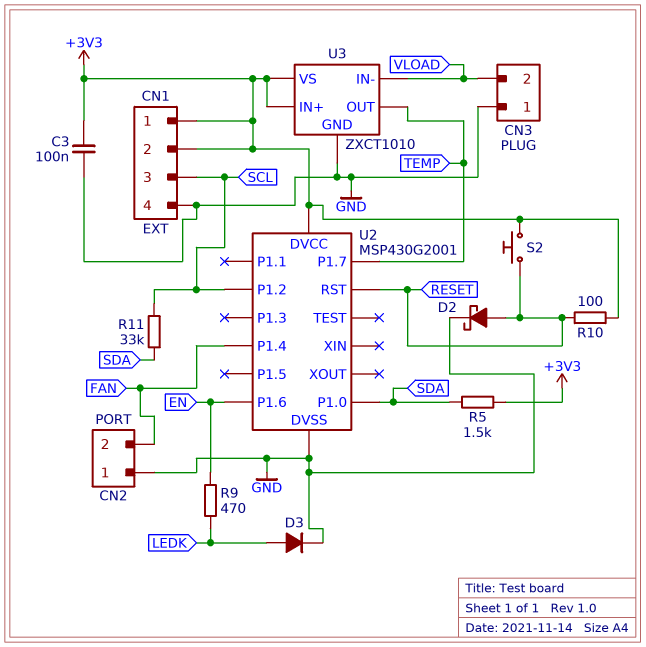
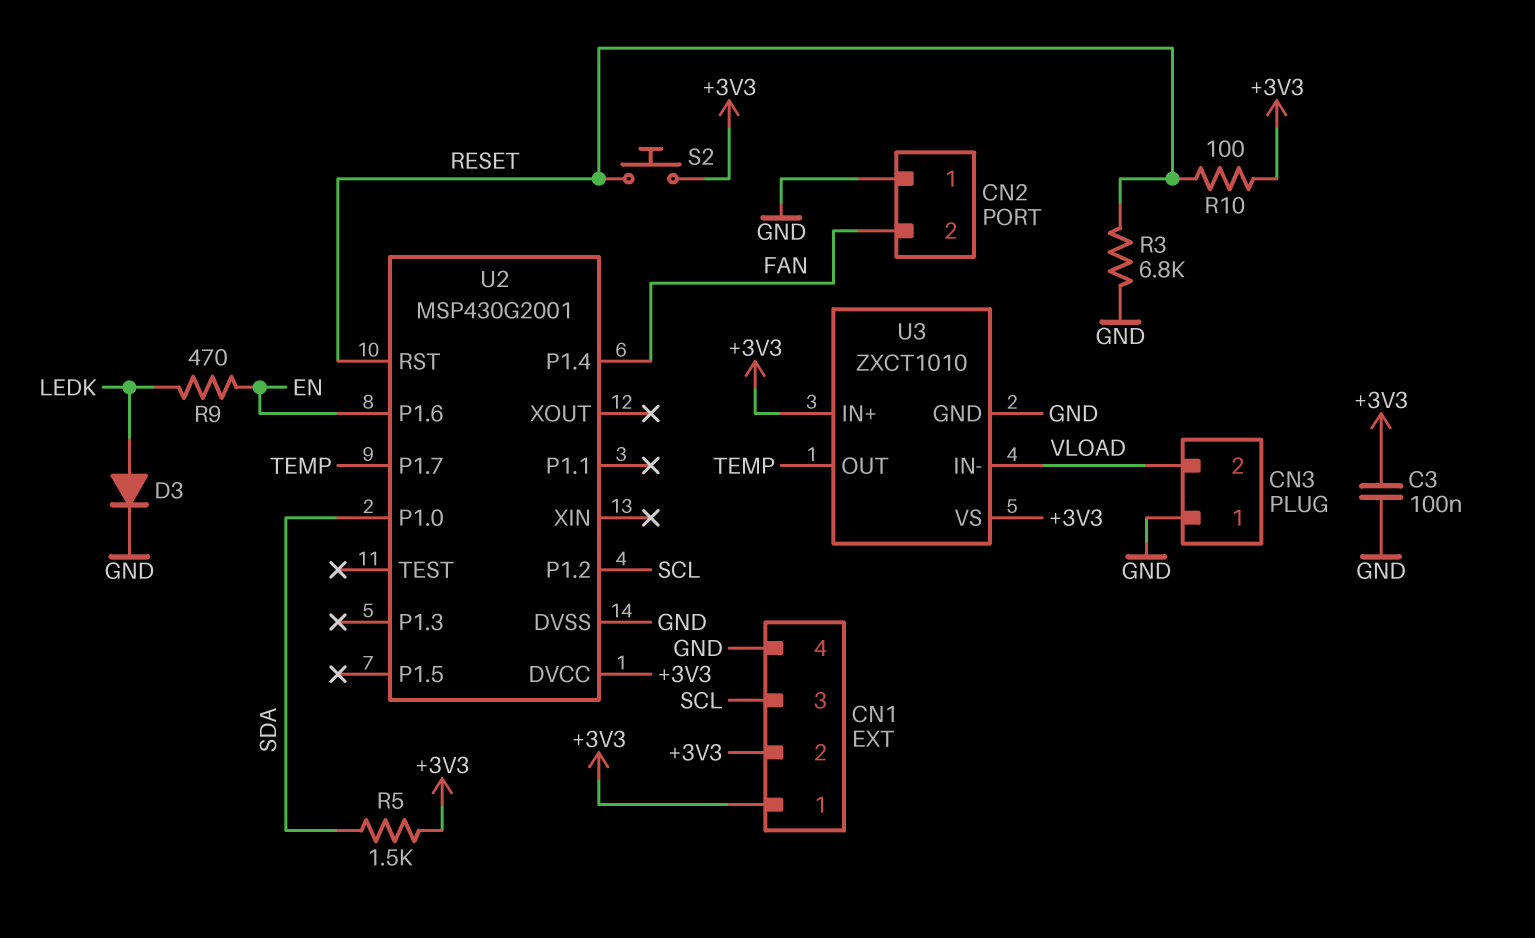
D2: schottky (A RESET, K GND) -> none
R3: none -> 6.8k (GND, RESET)
R11: 33k (SCL, SDA) -> none

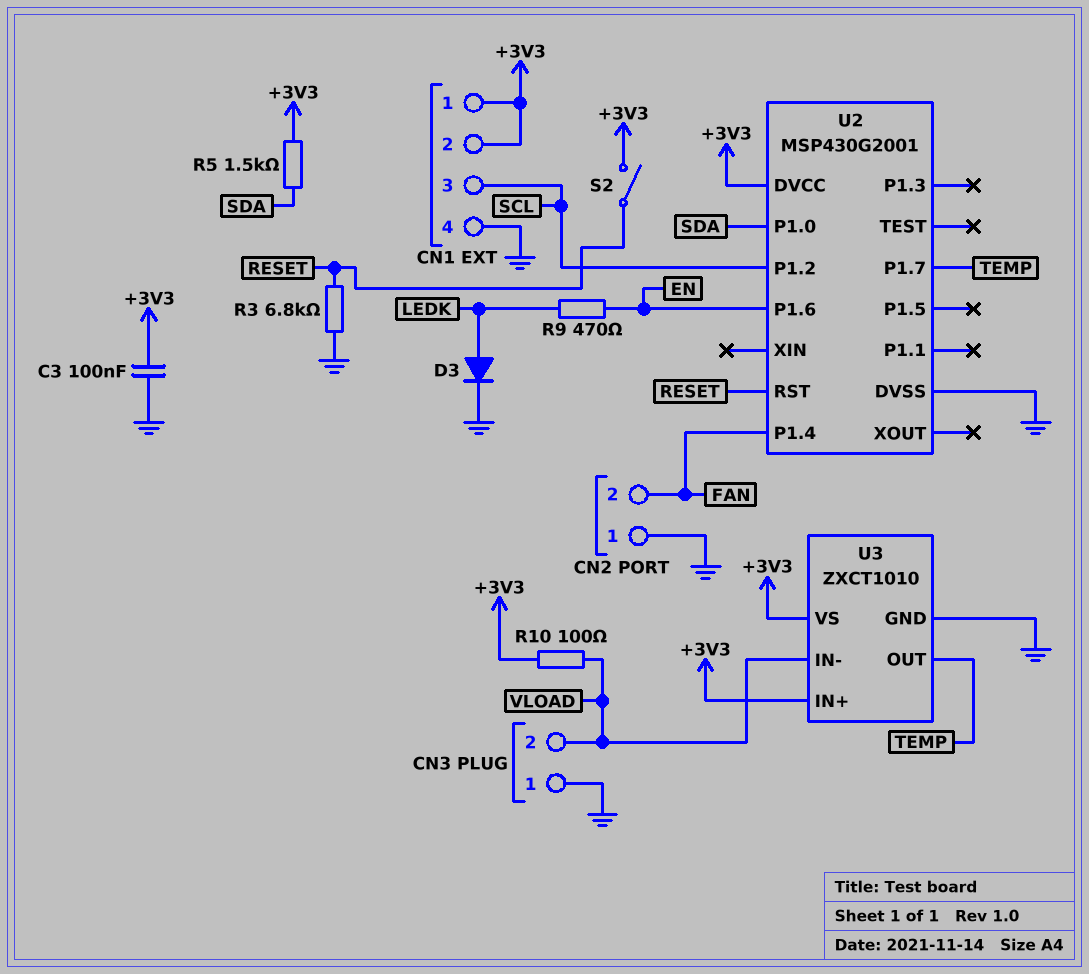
R10: 100 (+3V3, RESET) -> 100 (+3V3, VLOAD)
S2: button (+3V3, RESET) -> switch (+3V3, RESET)

